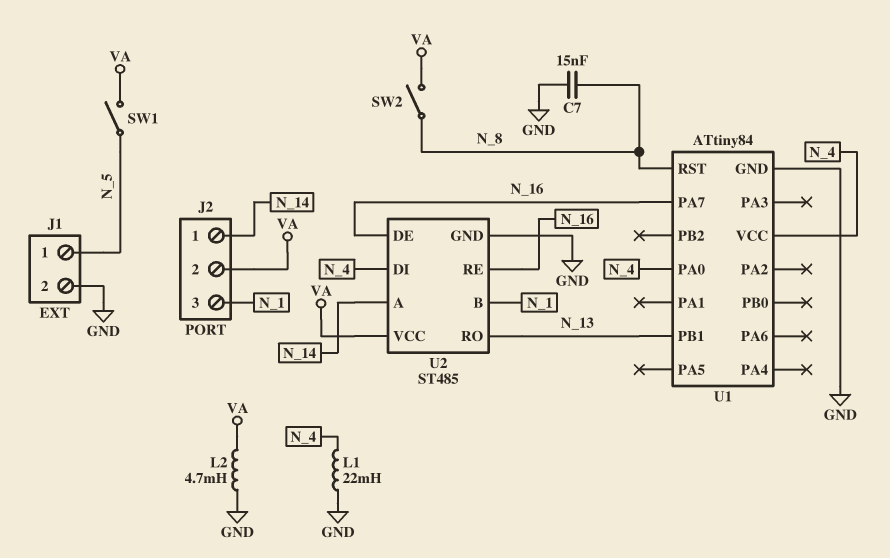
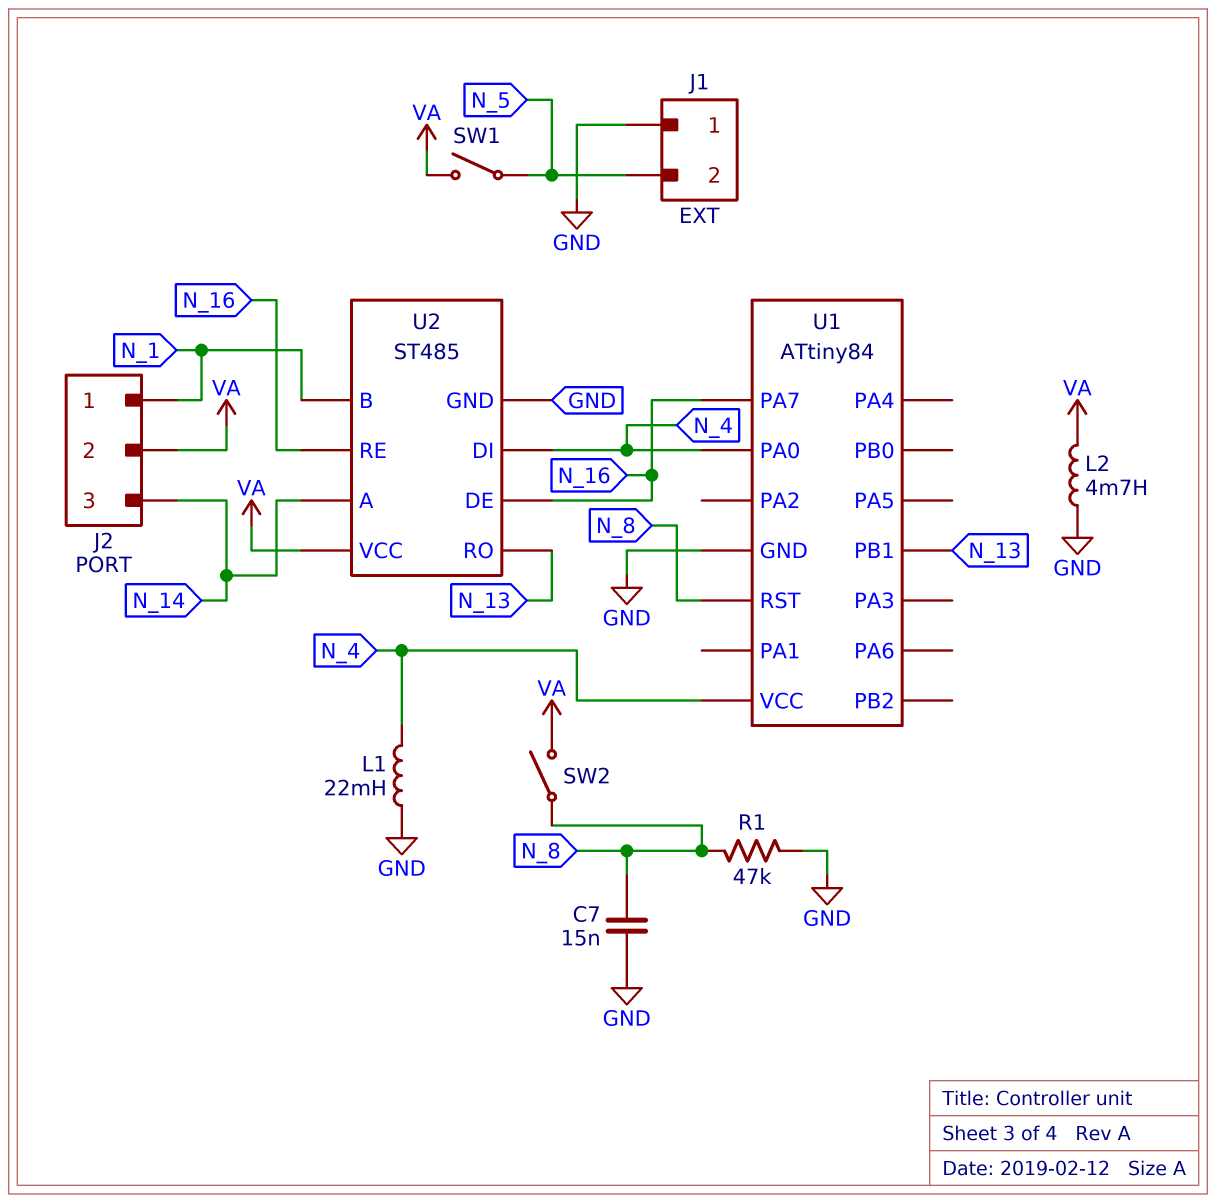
J1 pin 1: N_5 -> GND
J1 pin 2: GND -> N_5
J2 pin 1: N_14 -> N_1
J2 pin 3: N_1 -> N_14
R1: none -> 47k (GND, N_8)

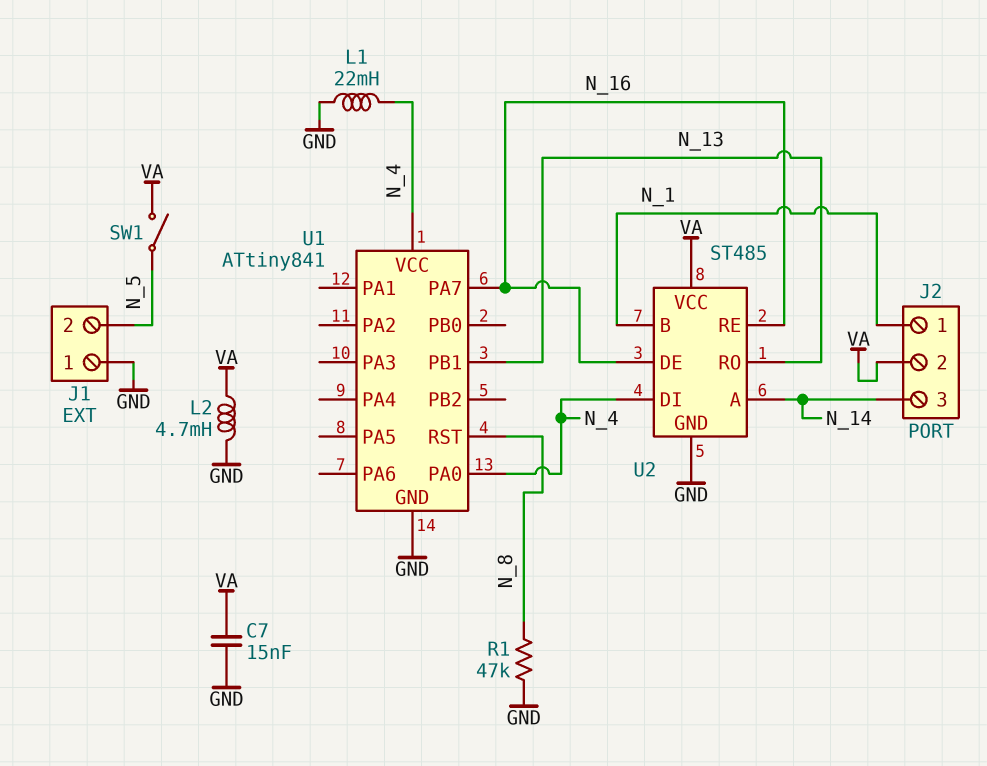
C7: 15nF (GND, N_8) -> 15nF (GND, VA)
SW2: switch (N_8, VA) -> none
U1: ATtiny84 -> ATtiny841

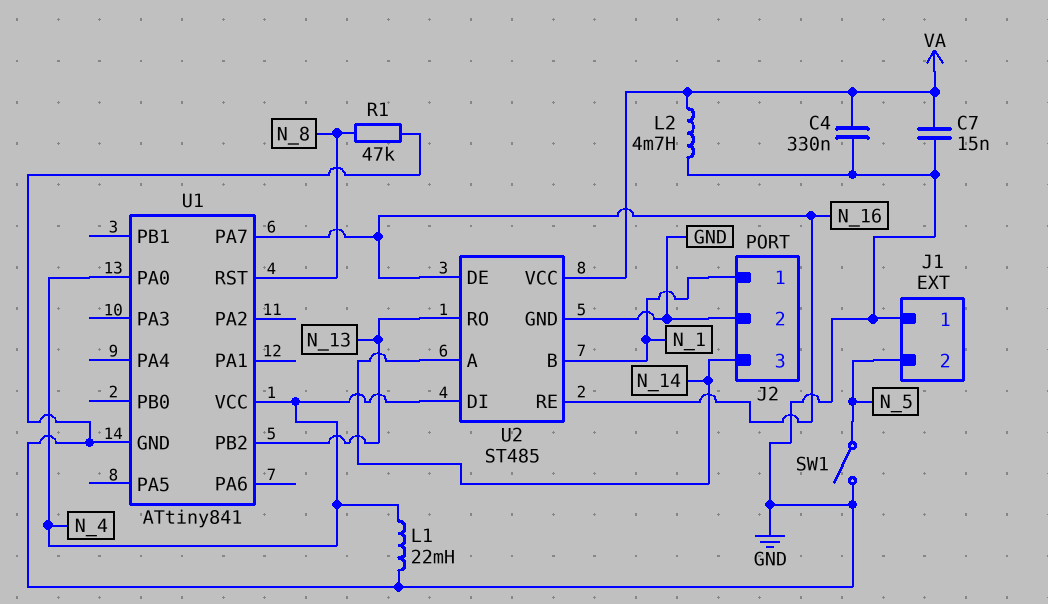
C4: none -> 330nF (GND, VA)
J2 pin 2: VA -> GND
SW1: switch (N_5, VA) -> switch (GND, N_5)
U1 pin PB1: N_13 -> none
U1 pin PB2: none -> N_13

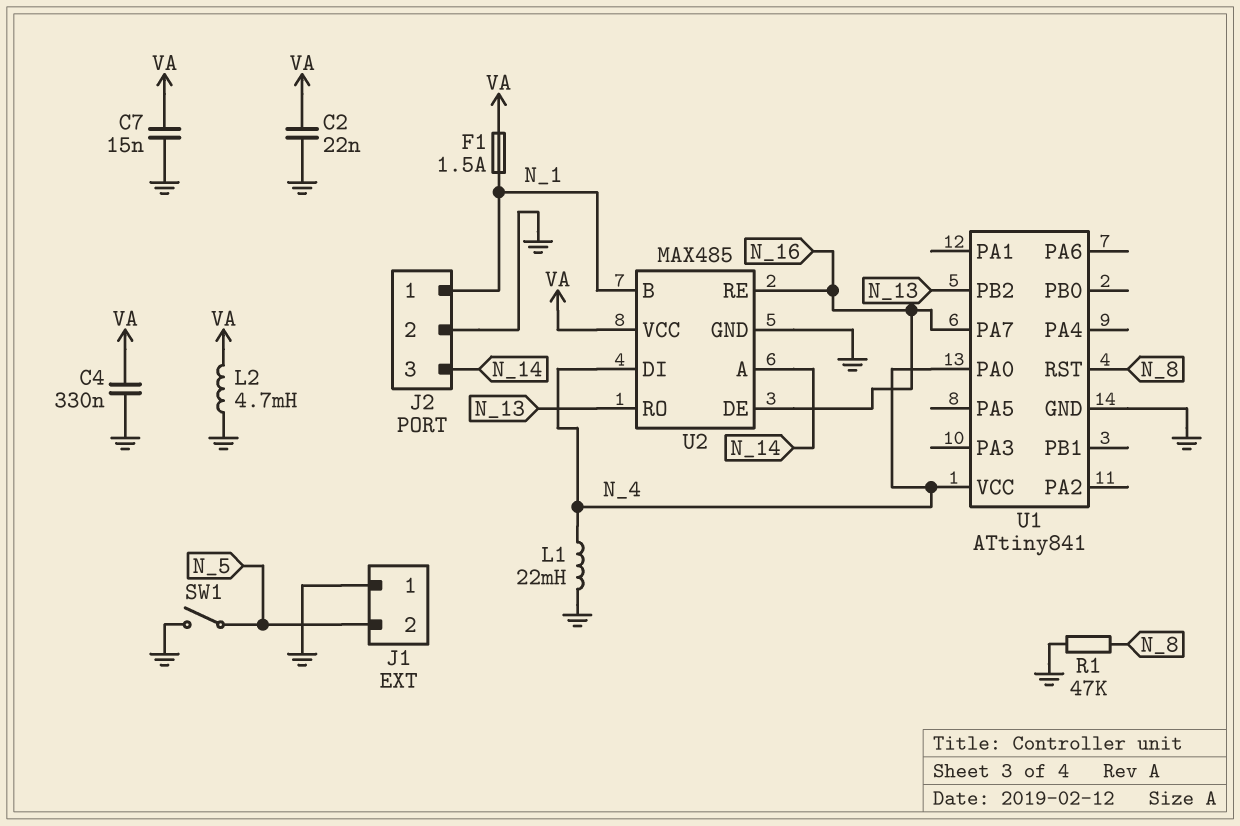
C2: none -> 22nF (GND, VA)
F1: none -> 1.5A (N_1, VA)
U2: ST485 -> MAX485

